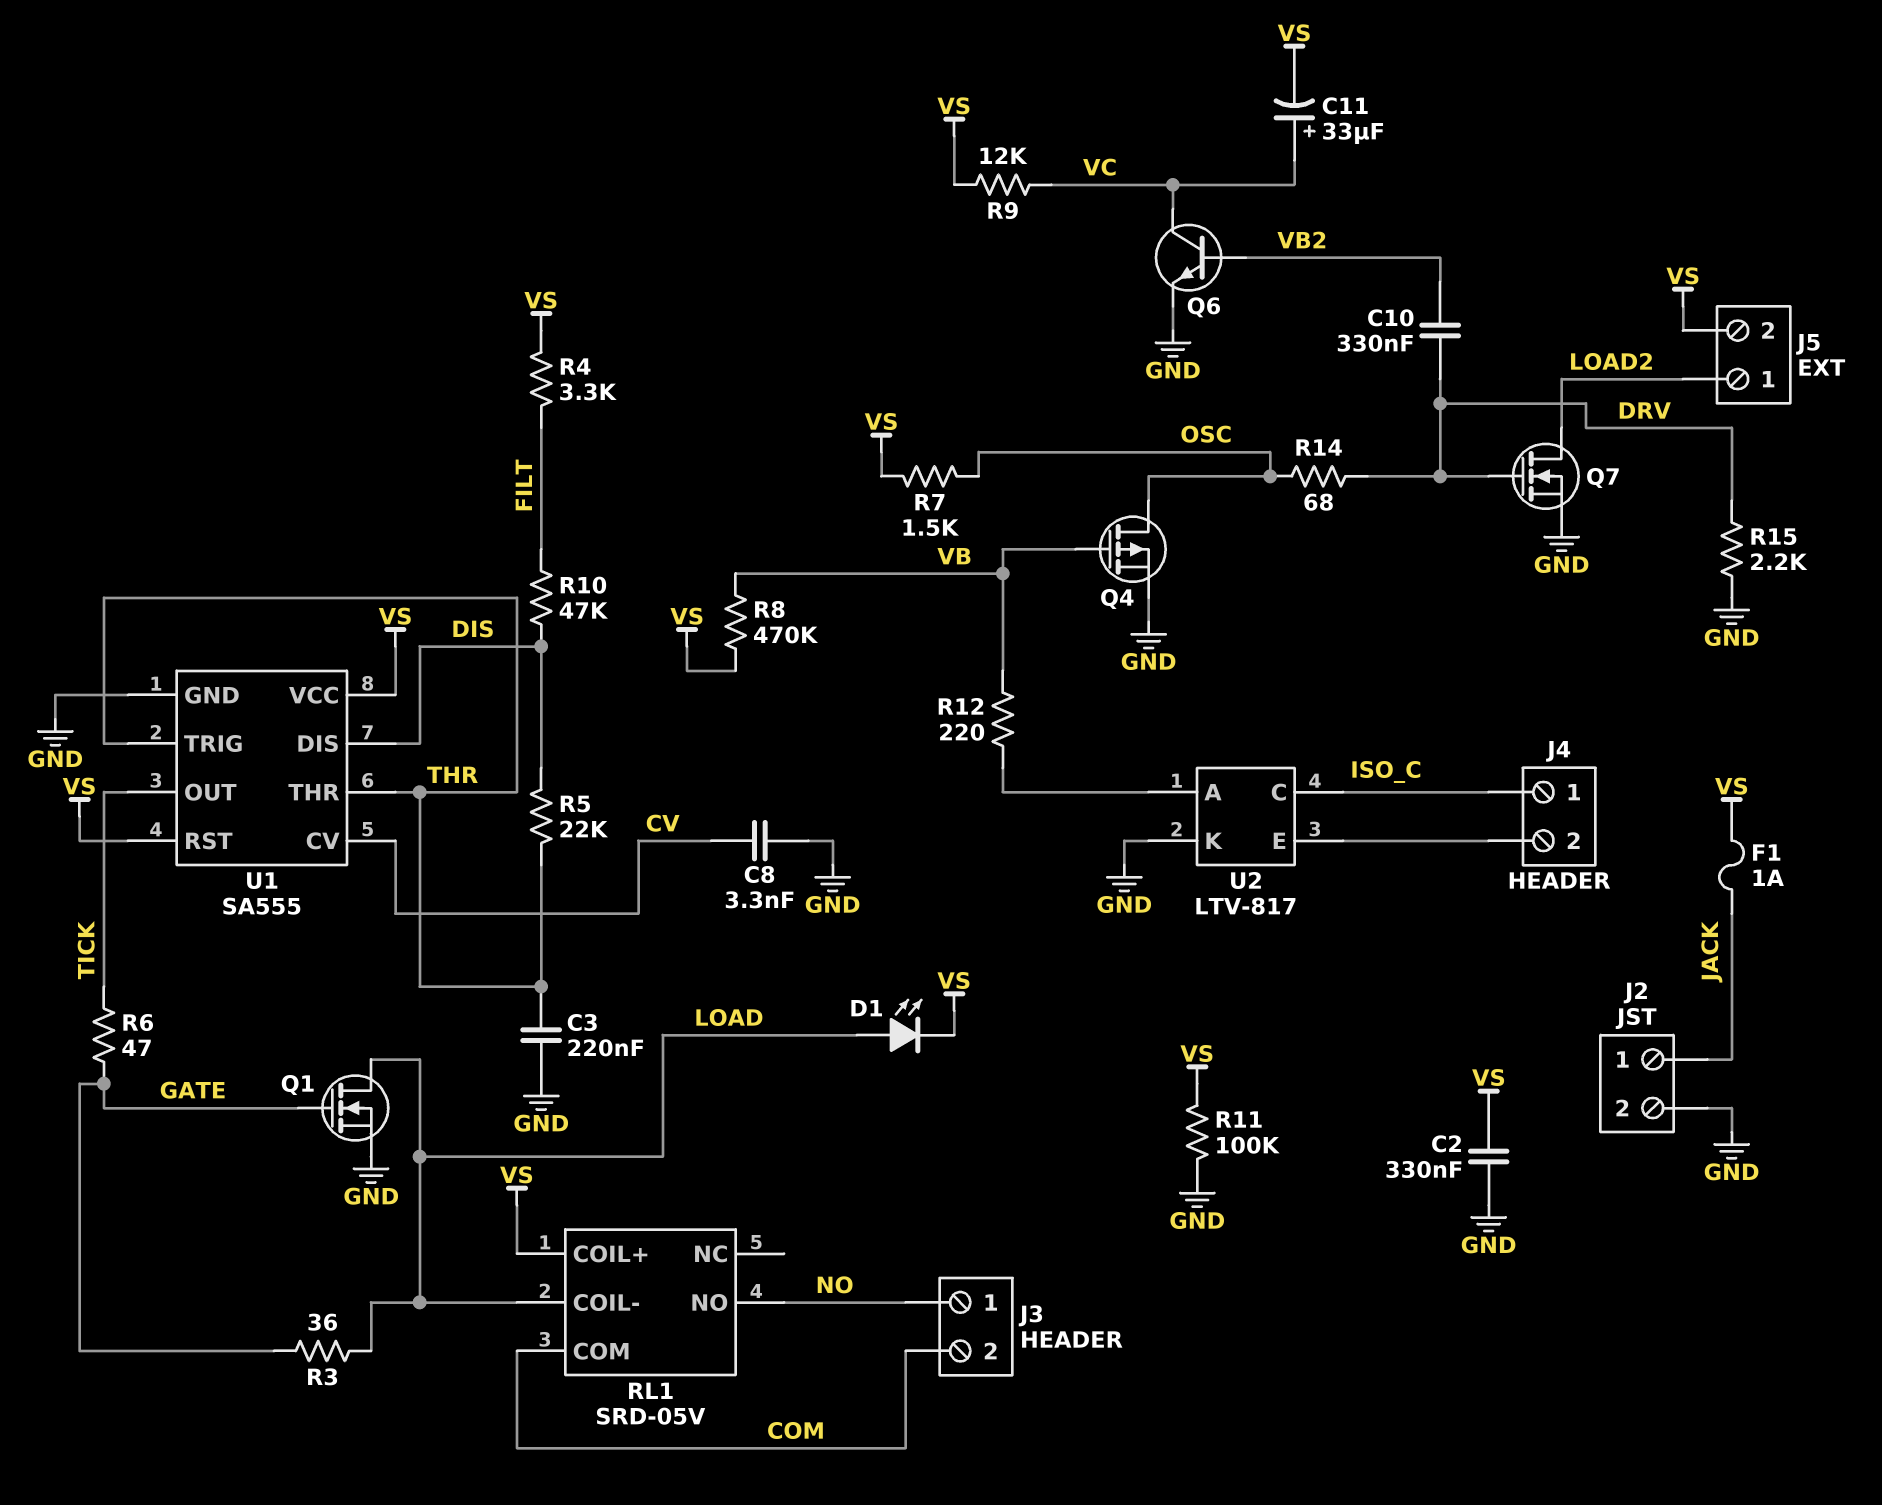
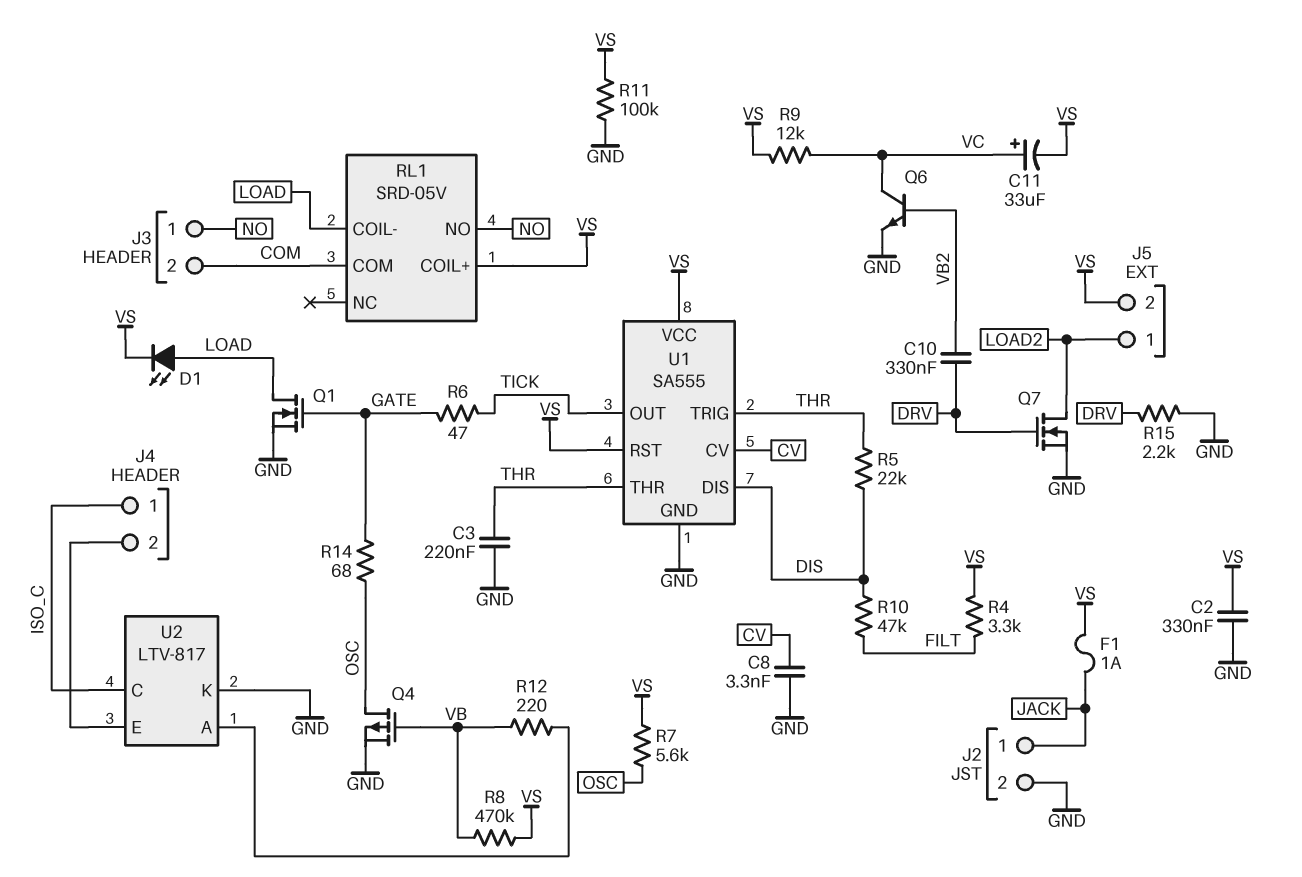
R3: 36 (GATE, LOAD) -> none
R7: 1.5k (OSC, VS) -> 5.6k (OSC, VS)
R14: 68 (DRV, OSC) -> 68 (GATE, OSC)

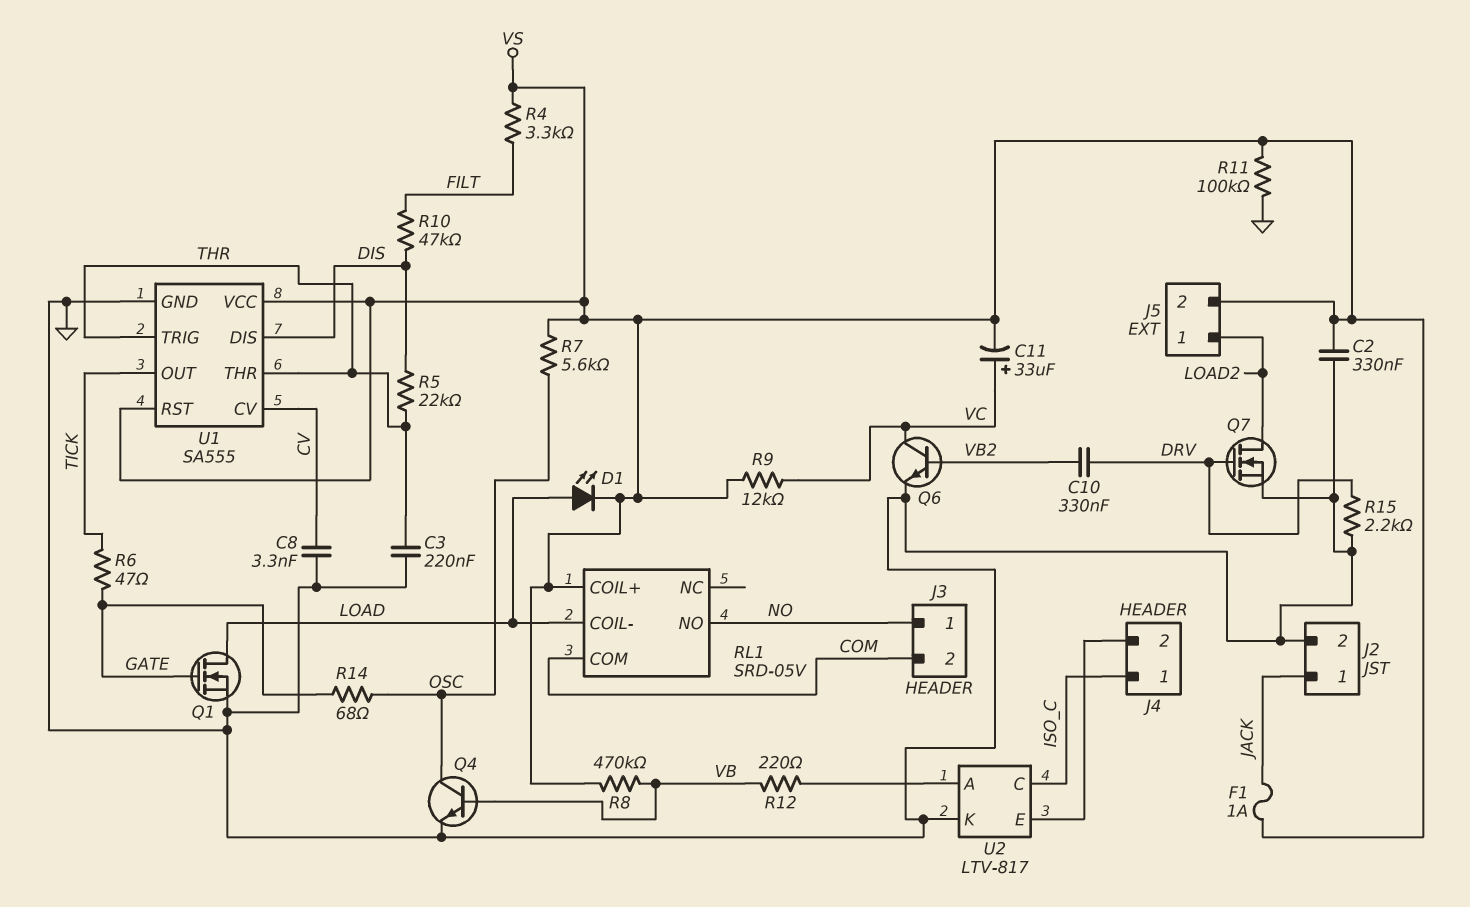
Q4: PMOS (G VB, D OSC, S GND) -> NPN (B VB, C OSC, E GND)

